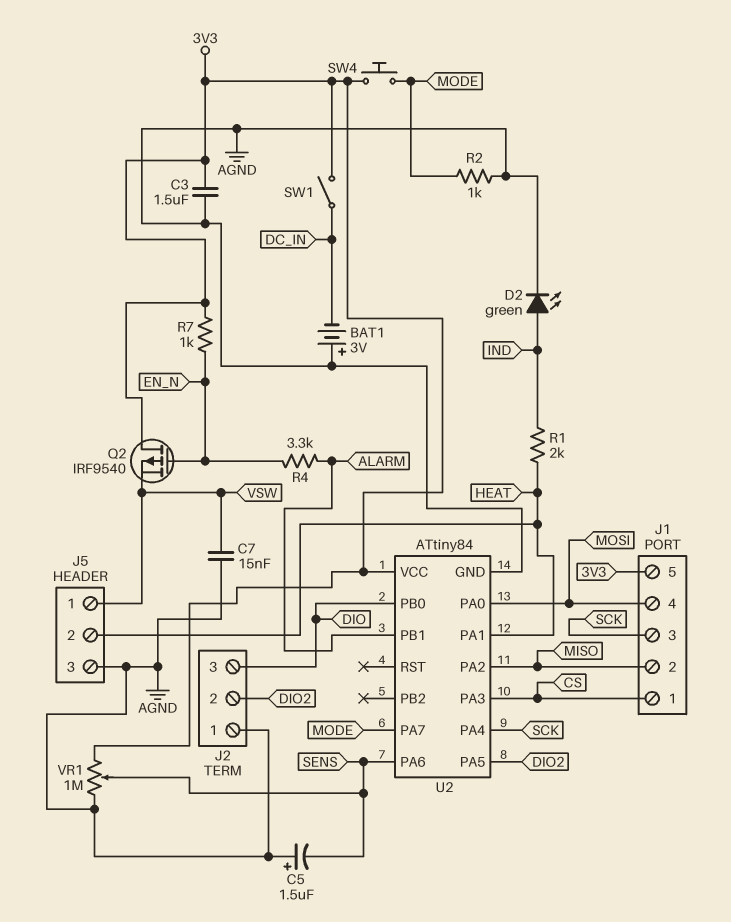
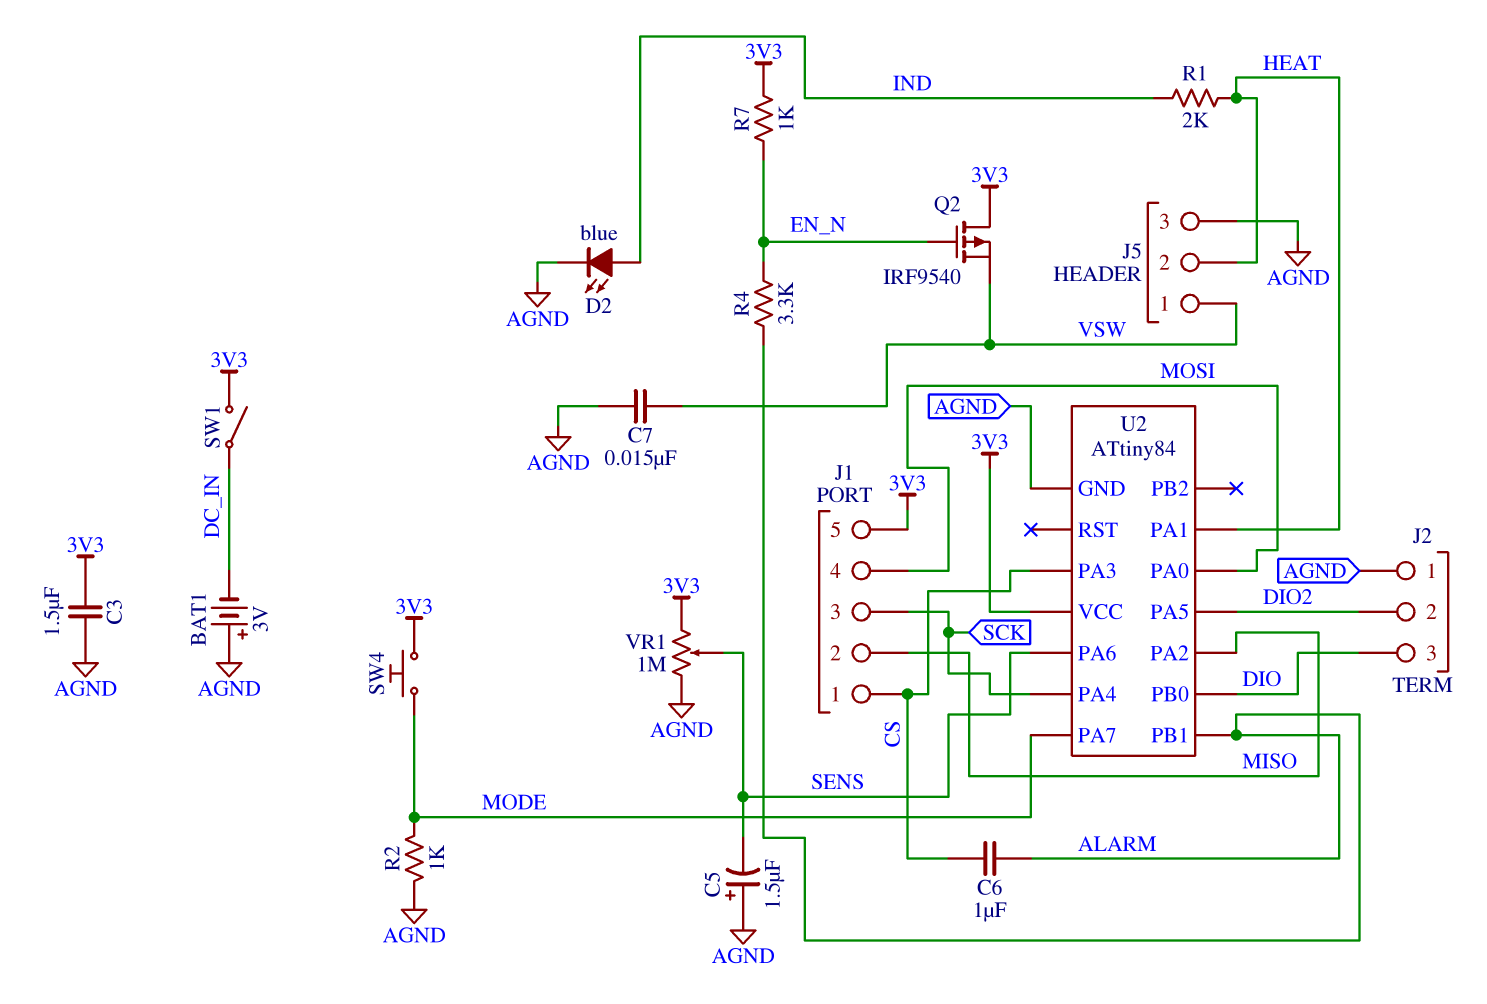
C6: none -> 1uF (ALARM, CS)
D2: LED green (A IND, K AGND) -> LED blue (A IND, K AGND)

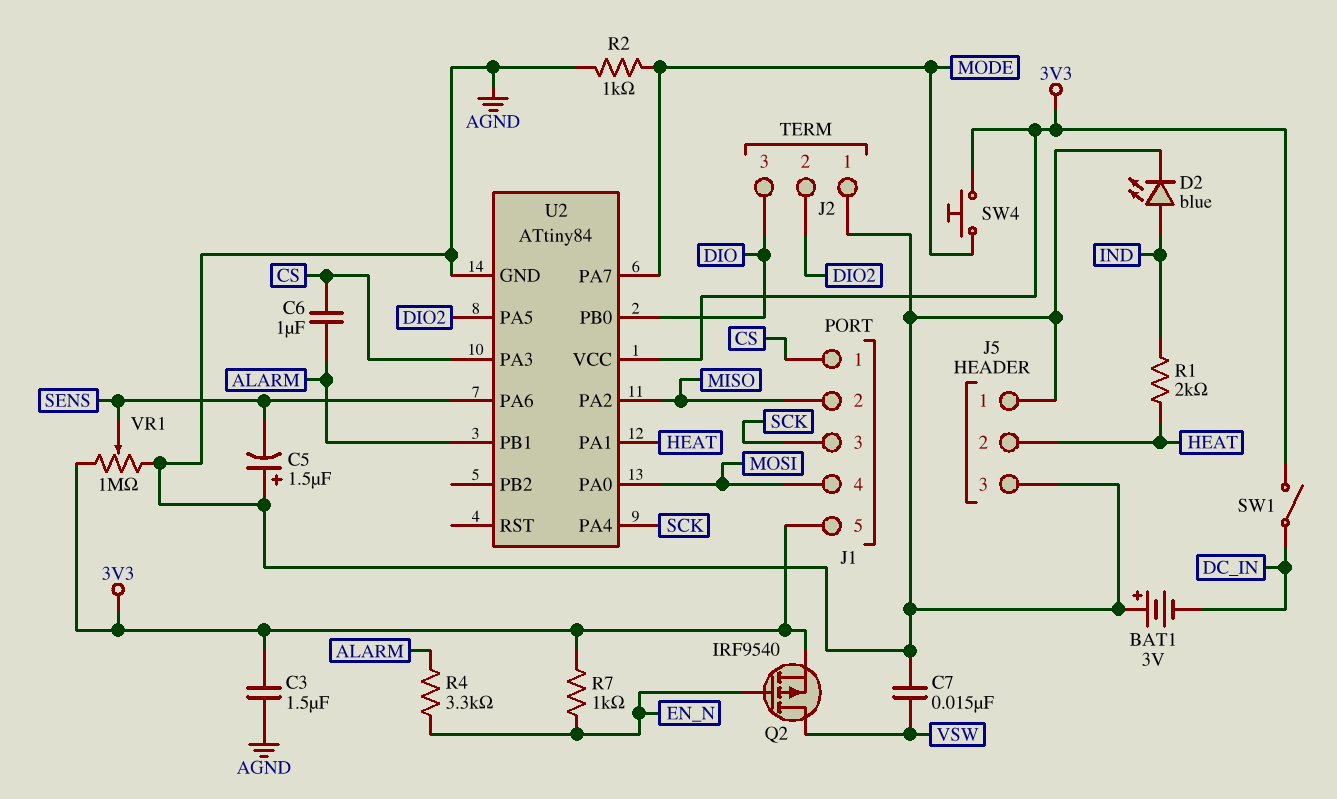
J5 pin 1: VSW -> AGND
Q2: PMOS IRF9540 (G EN_N, D 3V3, S VSW) -> PMOS IRF9540 (G EN_N, D VSW, S 3V3)

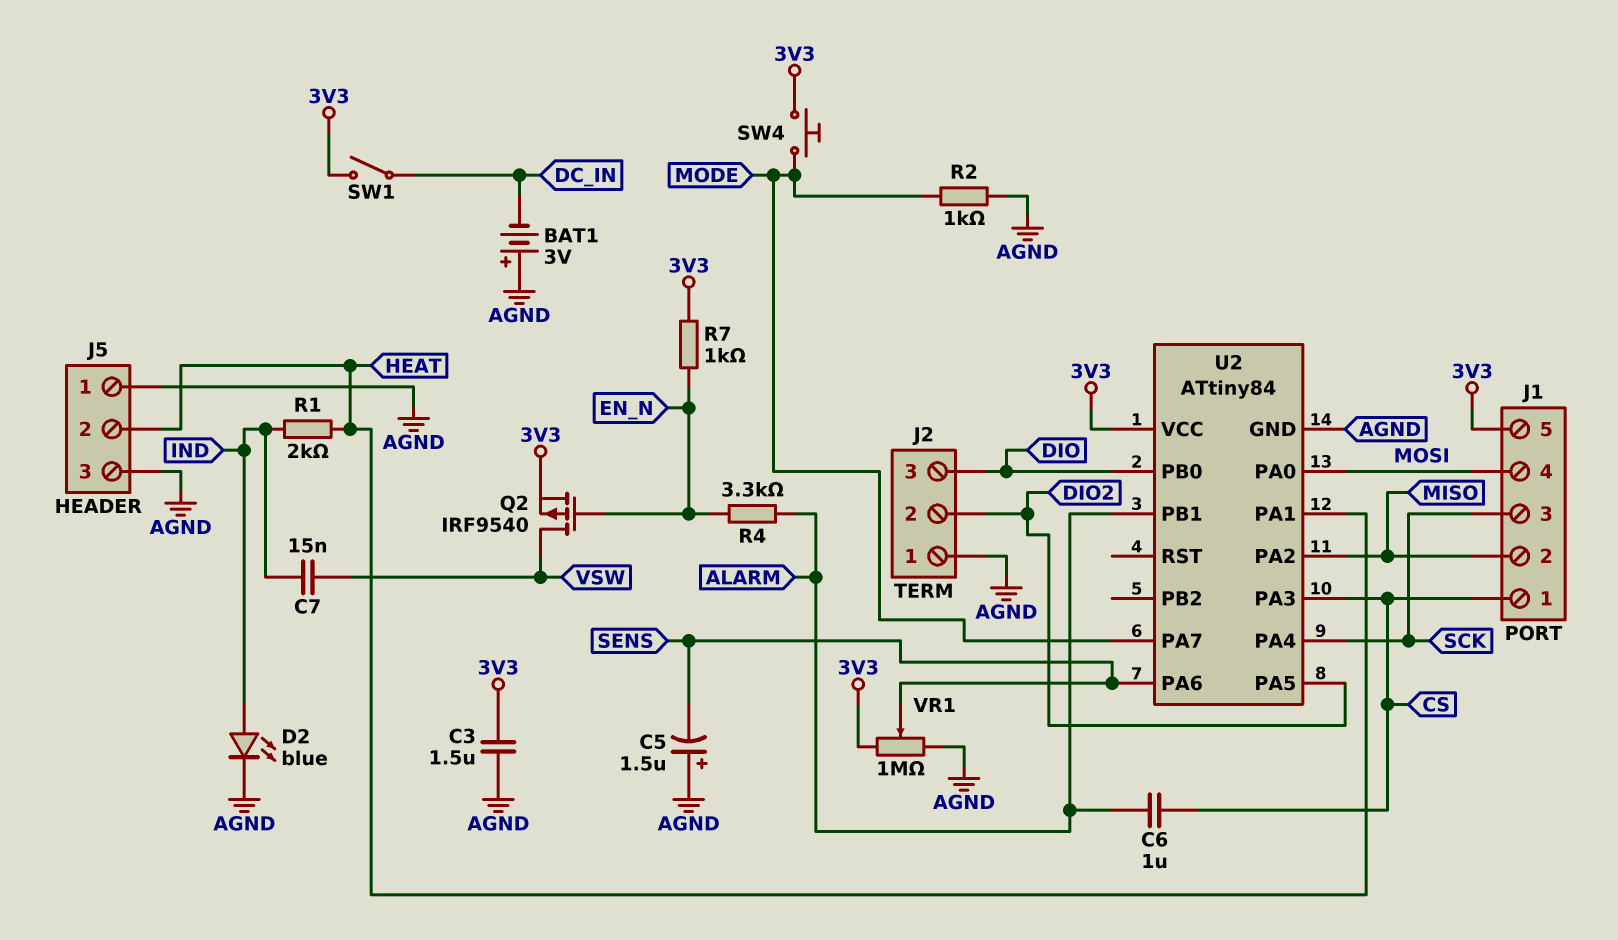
C7: 15nF (AGND, VSW) -> 15nF (IND, VSW)

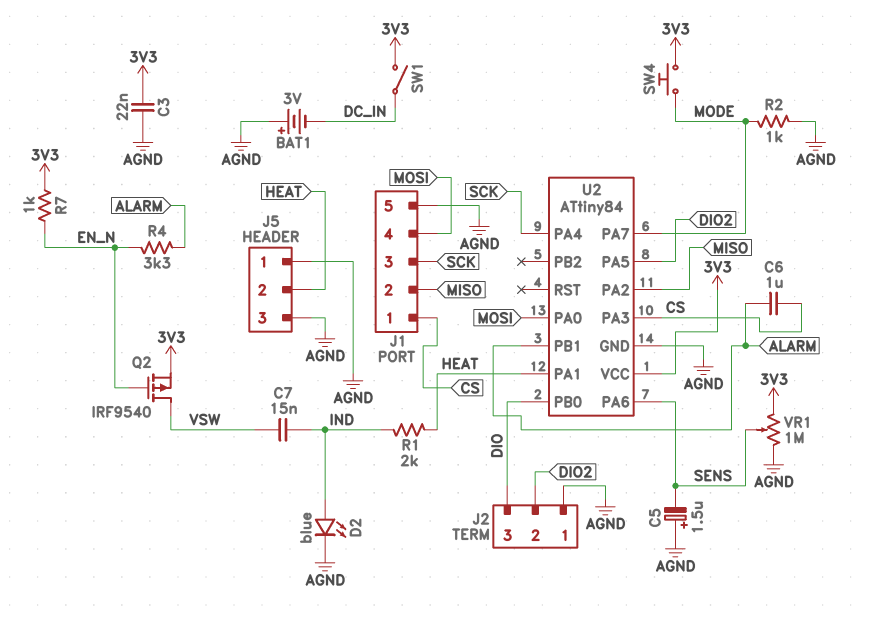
C3: 1.5uF (3V3, AGND) -> 22nF (3V3, AGND)
J1 pin 5: 3V3 -> AGND

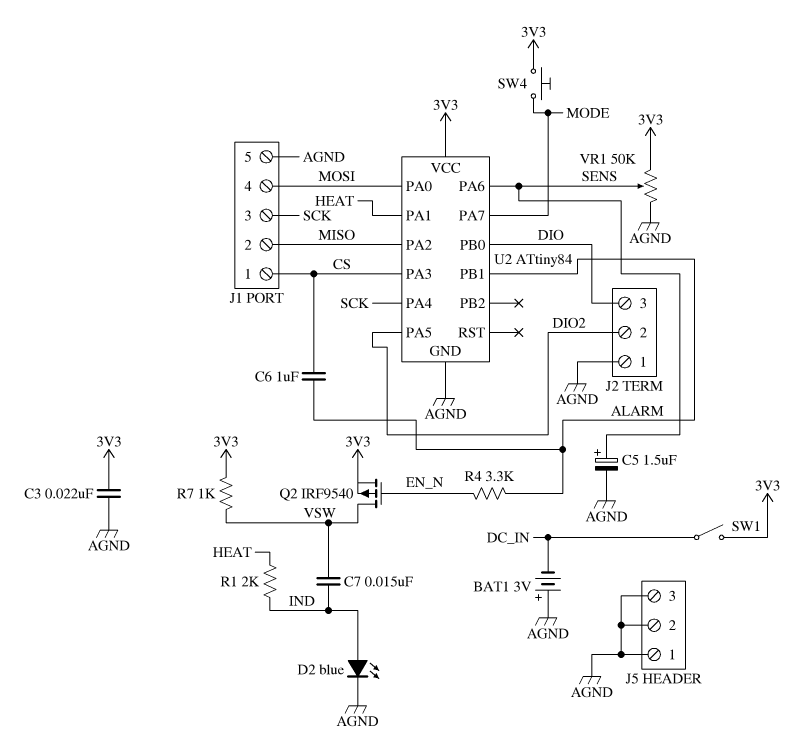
C5: 1.5uF (plus AGND, minus SENS) -> 1.5uF (plus SENS, minus AGND)
J5 pin 2: HEAT -> AGND
R2: 1k (AGND, MODE) -> none
R7: 1k (3V3, EN_N) -> 1k (3V3, VSW)
VR1: 1M (3V3, AGND, wiper SENS) -> 50k (3V3, AGND, wiper SENS)

